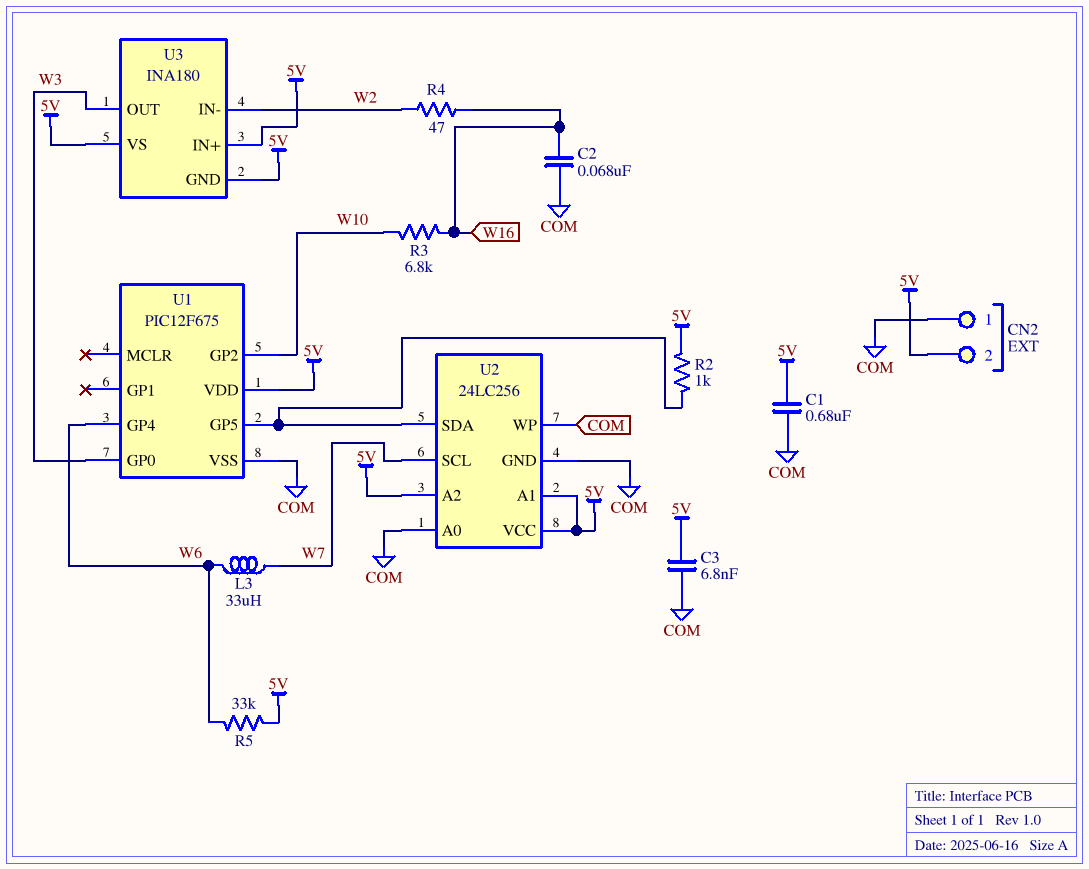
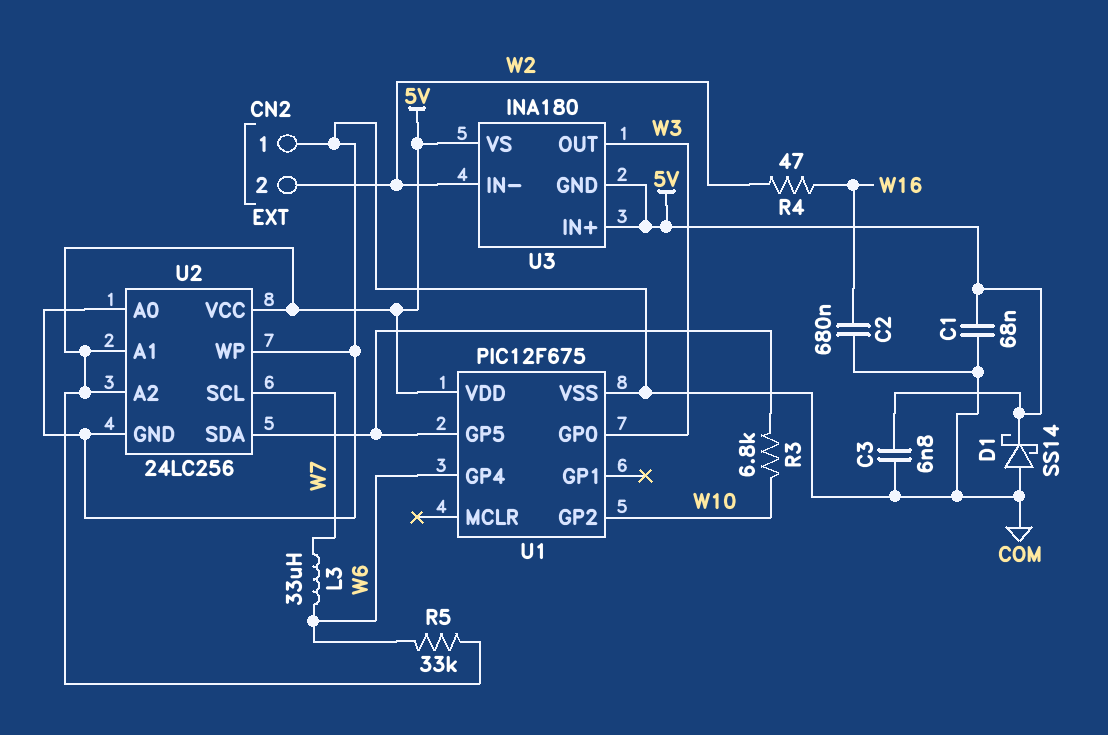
C1: 680nF (5V, COM) -> 68nF (5V, COM)
C2: 68nF (COM, W16) -> 680nF (COM, W16)
CN2 pin 2: 5V -> W2
D1: none -> schottky SS14 (A COM, K 5V)
R2: 1k (5V, U1/GP5) -> none
R3: 6.8k (W10, W16) -> 6.8k (U1/GP5, W10)

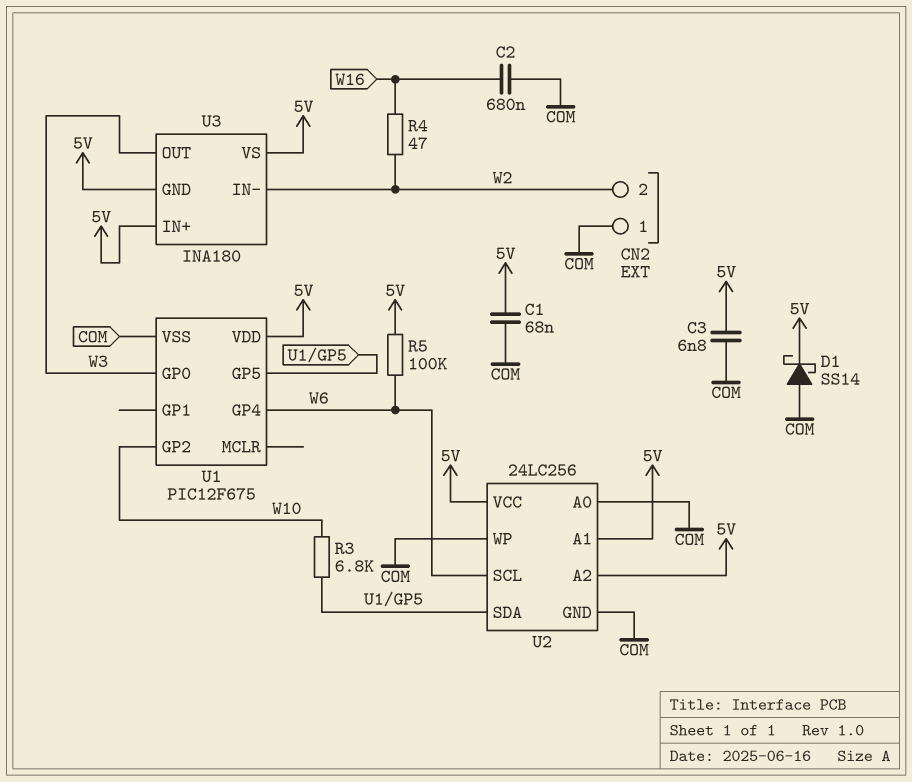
L3: 33uH (W6, W7) -> none
R5: 33k (5V, W6) -> 100k (5V, W6)
U2 pin SCL: W7 -> W6

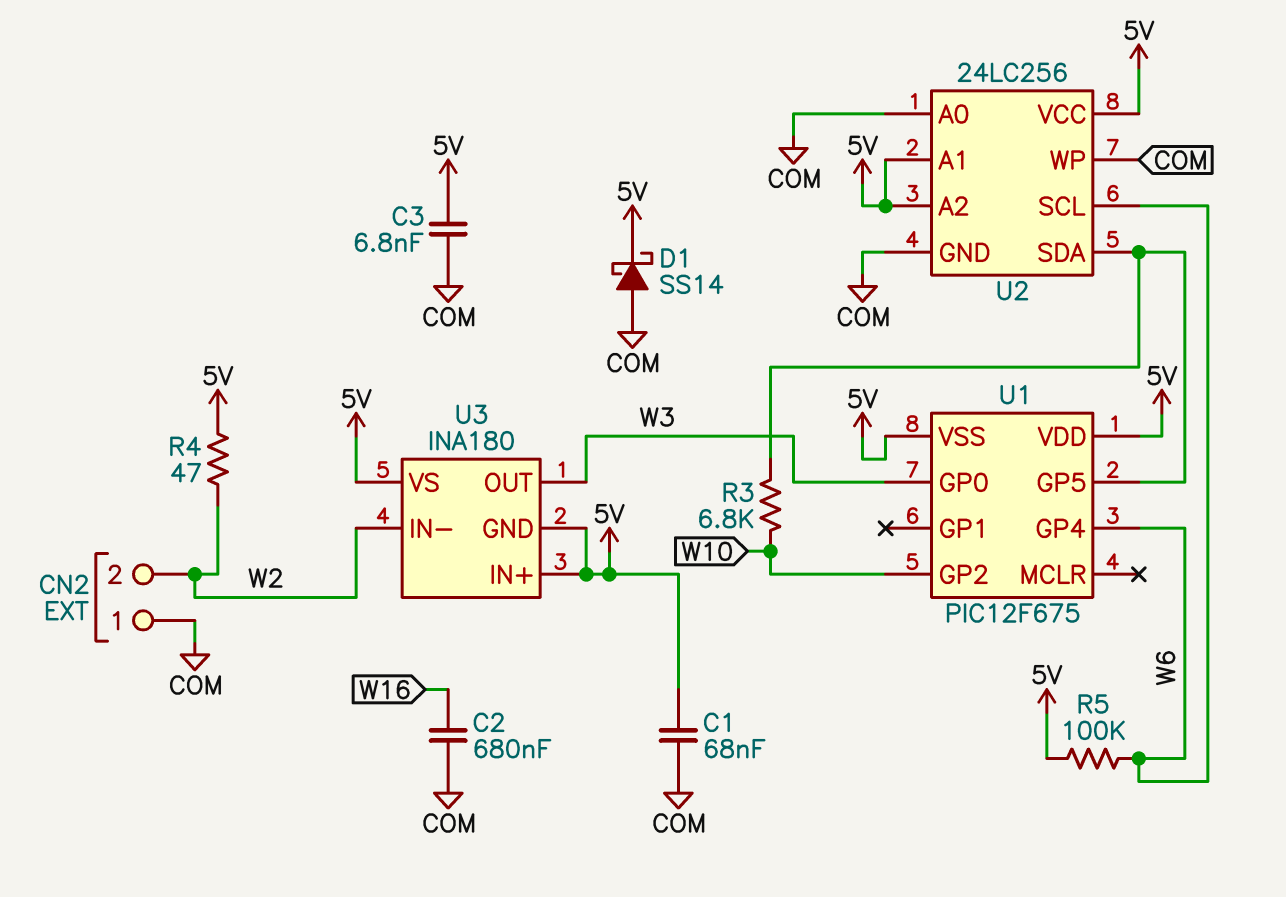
R4: 47 (W2, W16) -> 47 (5V, W2)
U1 pin VSS: COM -> 5V

